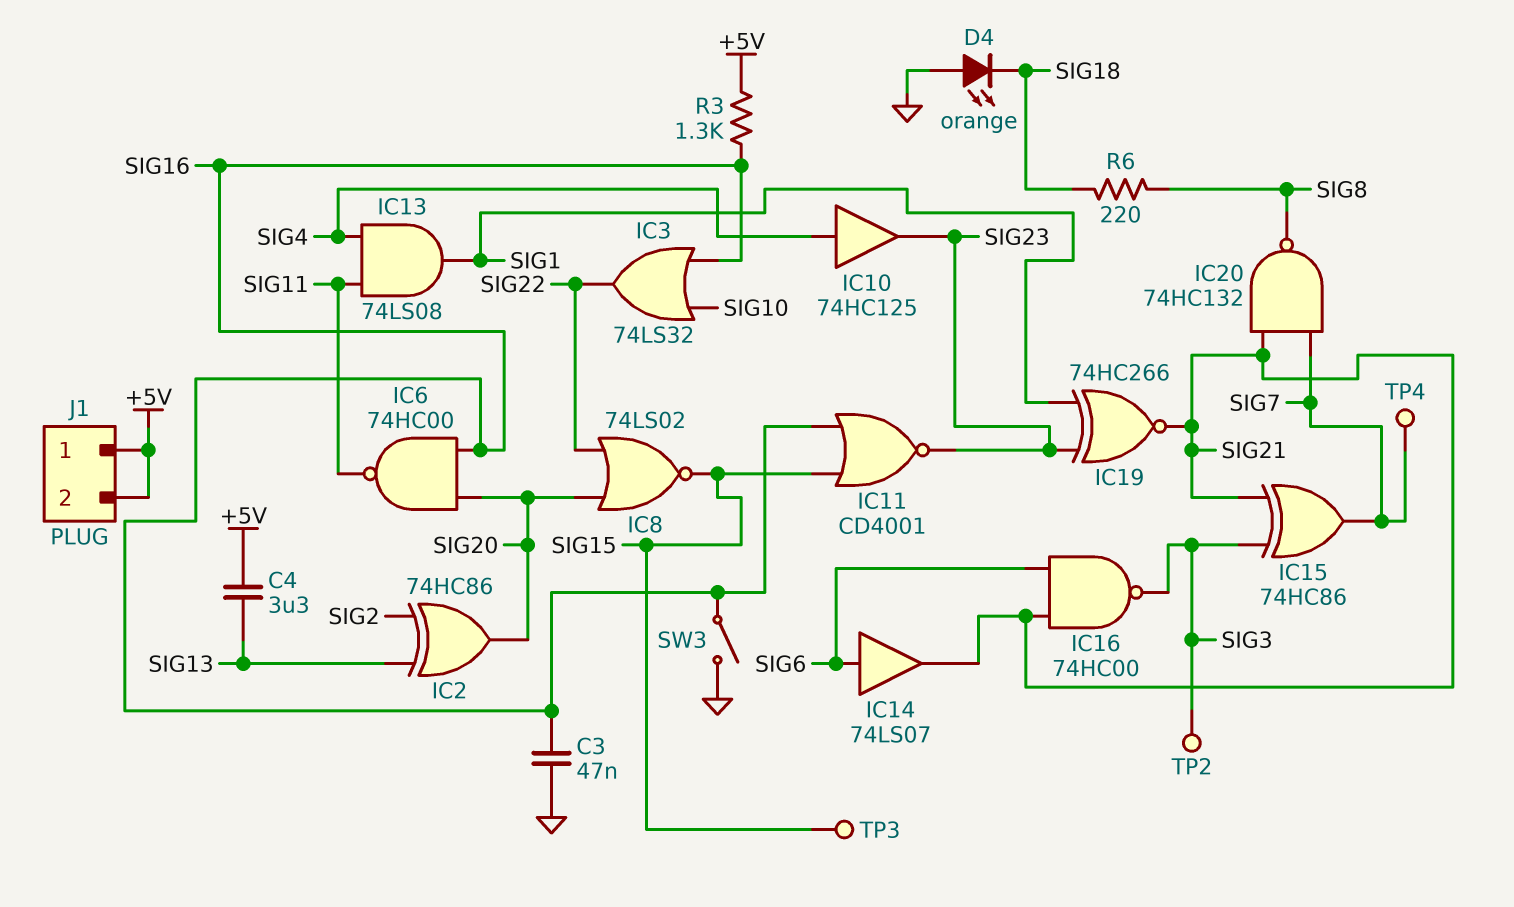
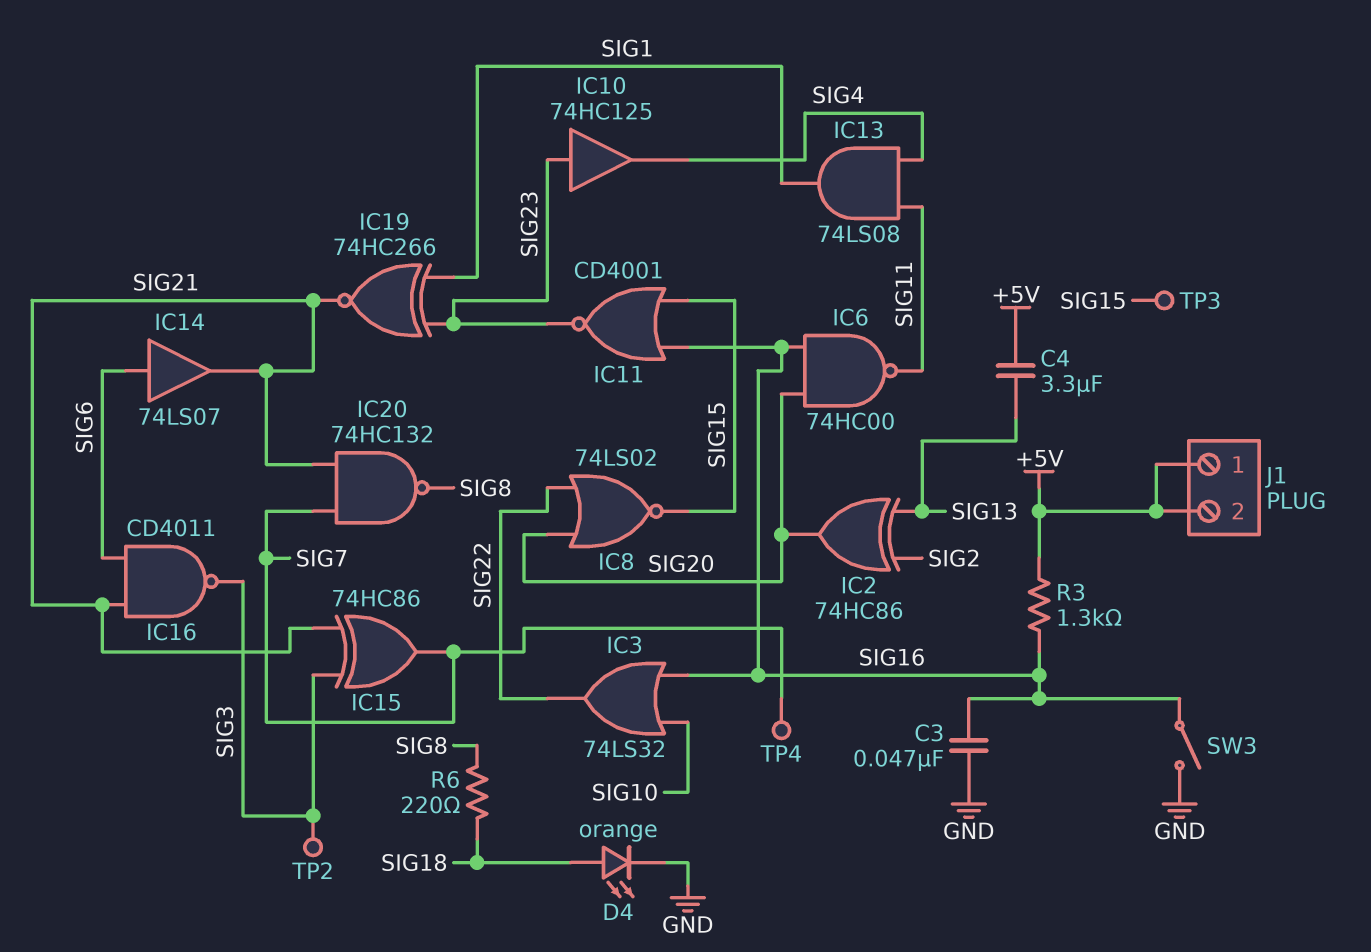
D4: LED orange (A GND, K SIG18) -> LED orange (A SIG18, K GND)
IC10: buffer 74HC125 (in SIG4, out SIG23) -> buffer 74HC125 (in SIG23, out SIG4)
IC16: NAND 74HC00 (in SIG6, in SIG21, out SIG3) -> NAND CD4011 (in SIG6, in SIG21, out SIG3)

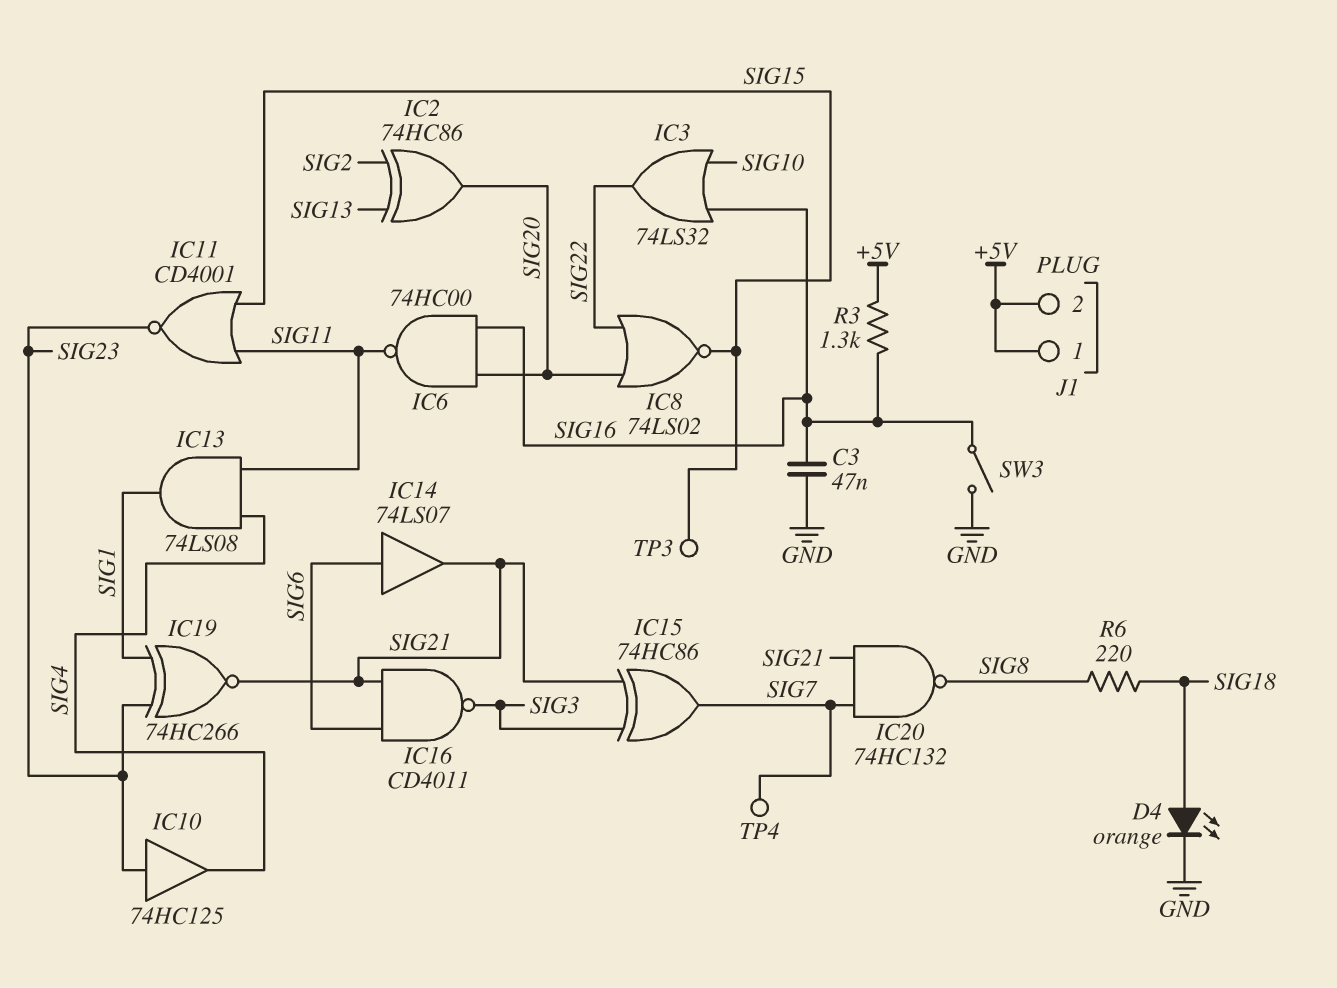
C4: 3.3uF (+5V, SIG13) -> none
IC11: NOR CD4001 (in SIG15, in SIG16, out SIG23) -> NOR CD4001 (in SIG11, in SIG15, out SIG23)
TP2: test point (SIG3) -> none

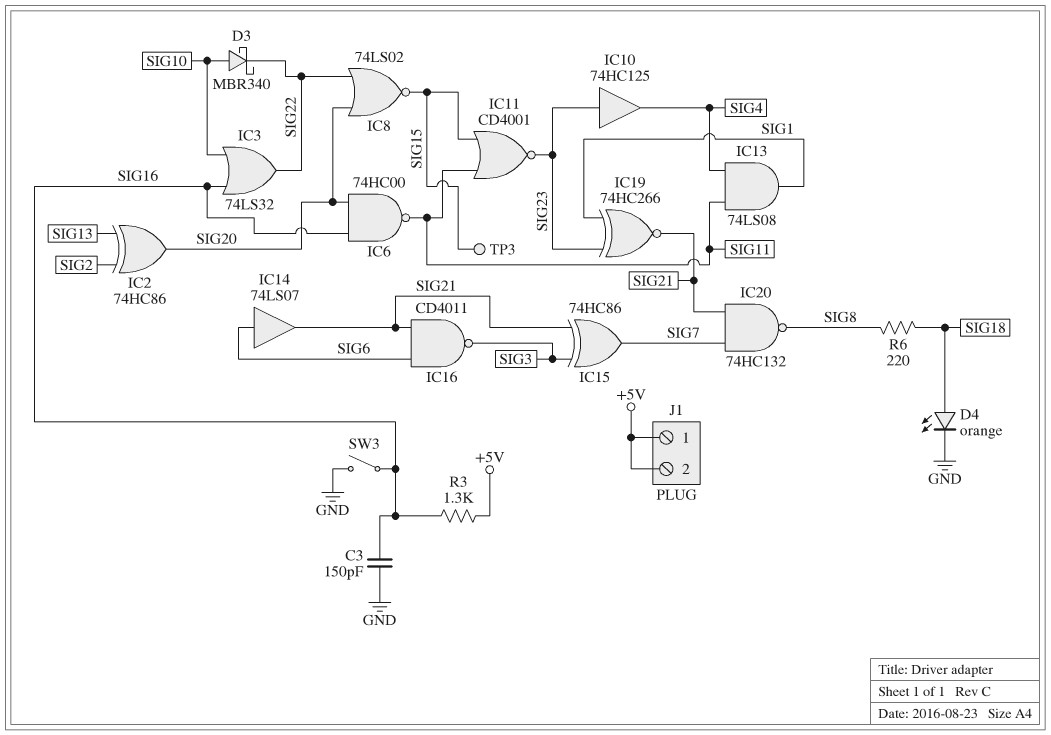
C3: 47nF (GND, SIG16) -> 150pF (GND, SIG16)
D3: none -> schottky MBR340 (A SIG10, K SIG22)
TP4: test point (SIG7) -> none

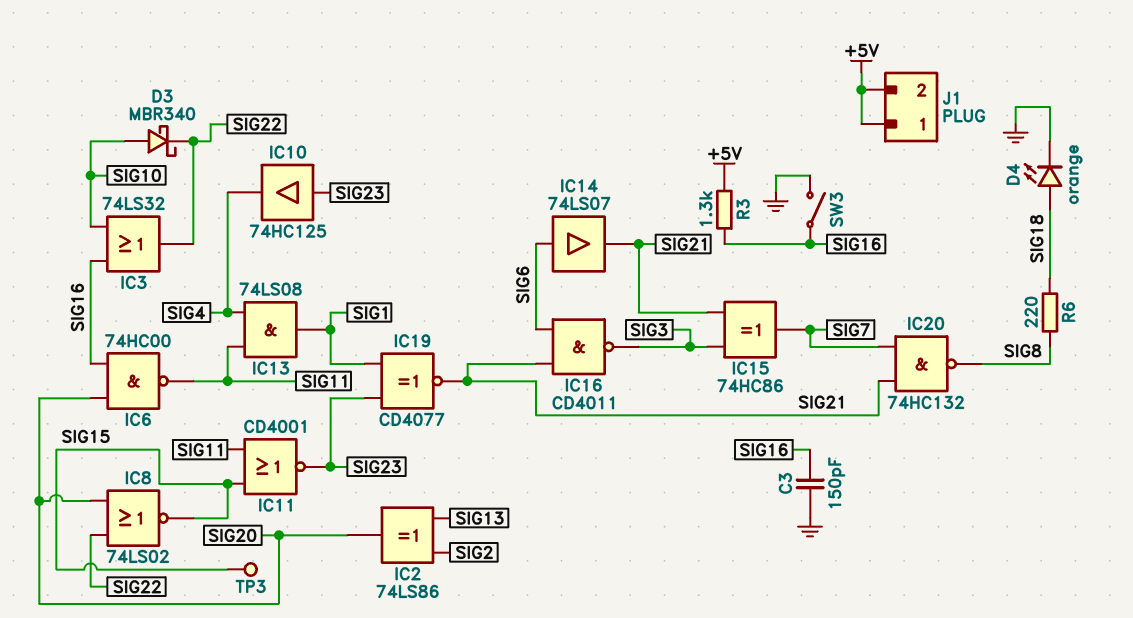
IC2: XOR 74HC86 (in SIG2, in SIG13, out SIG20) -> XOR 74LS86 (in SIG2, in SIG13, out SIG20)
IC19: XNOR 74HC266 (in SIG1, in SIG23, out SIG21) -> XNOR CD4077 (in SIG1, in SIG23, out SIG21)

